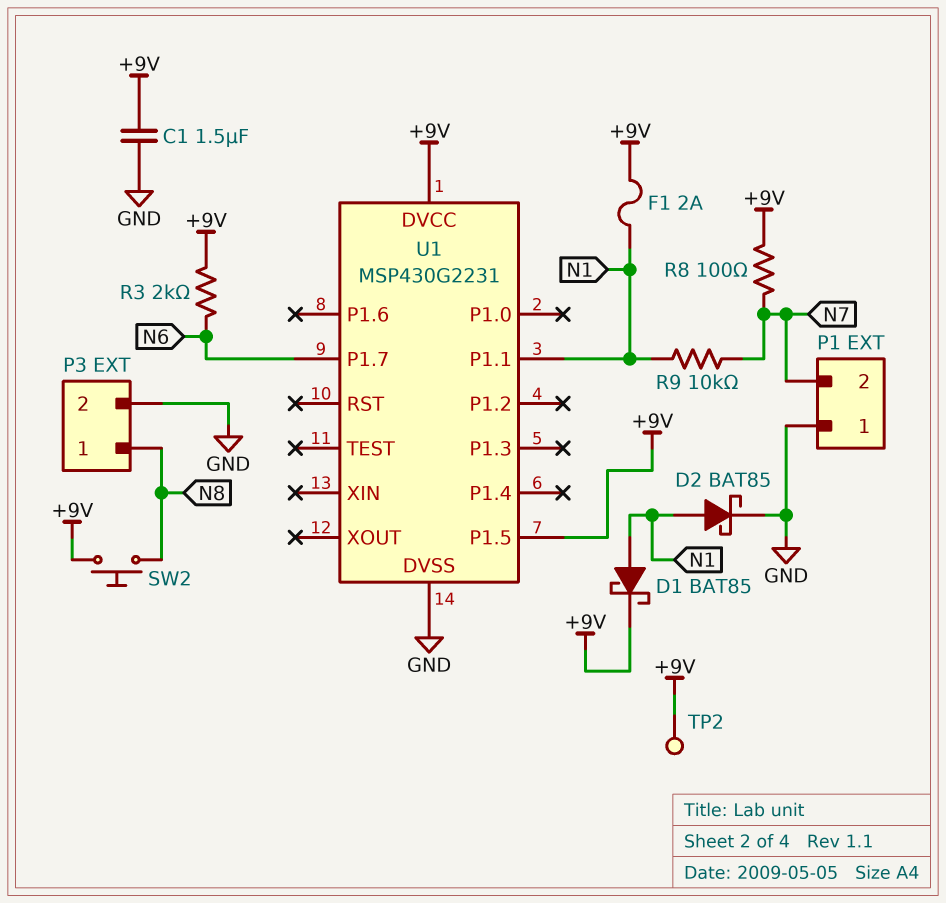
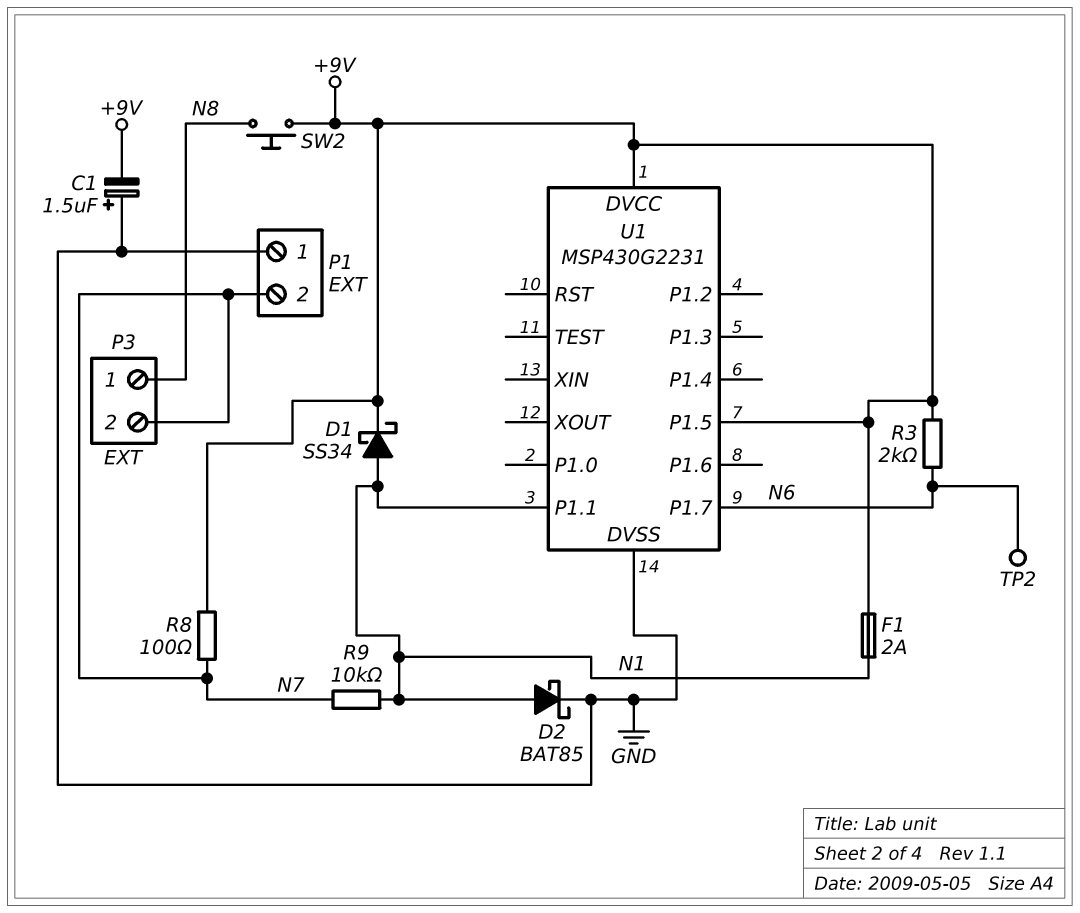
C1: 1.5uF (+9V, GND) -> 1.5uF (plus GND, minus +9V)
D1: schottky BAT85 (A N1, K +9V) -> schottky SS34 (A N1, K +9V)
P3 pin 2: GND -> N7
TP2: test point (+9V) -> test point (N6)

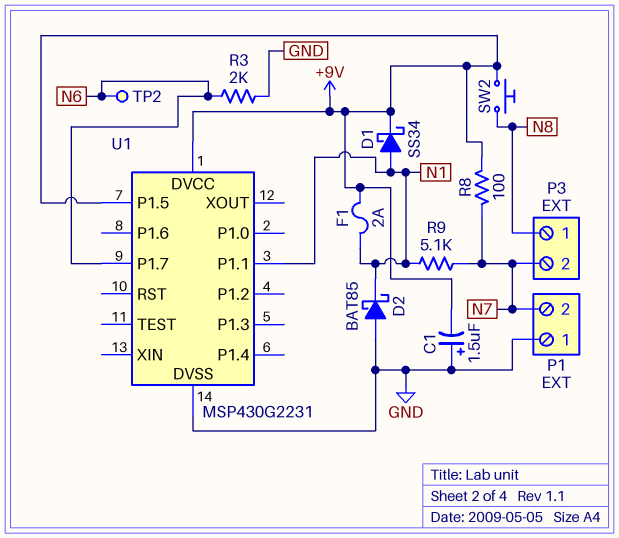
D2: schottky BAT85 (A N1, K GND) -> schottky BAT85 (A GND, K N1)
R3: 2k (+9V, N6) -> 2k (GND, N6)
R9: 10k (N1, N7) -> 5.1k (N1, N7)

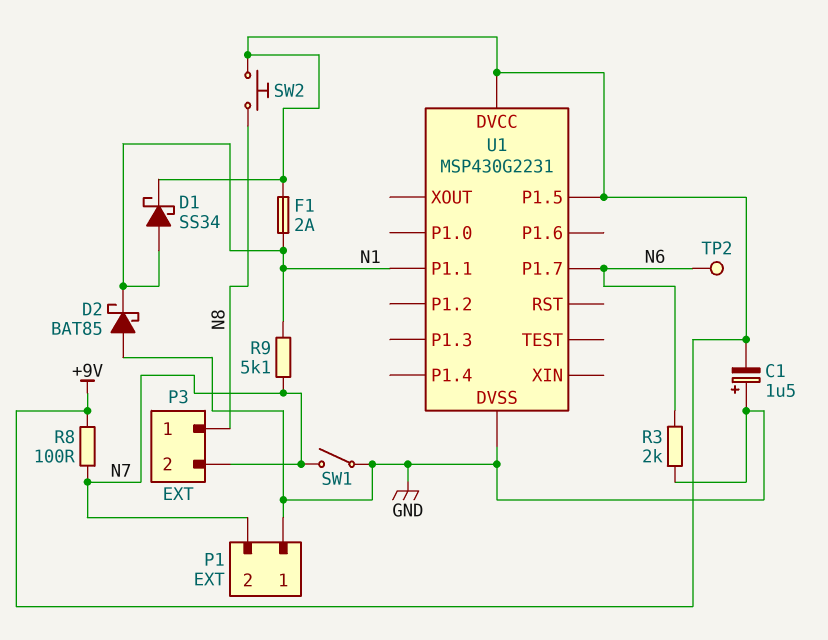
SW1: none -> switch (GND, N7)

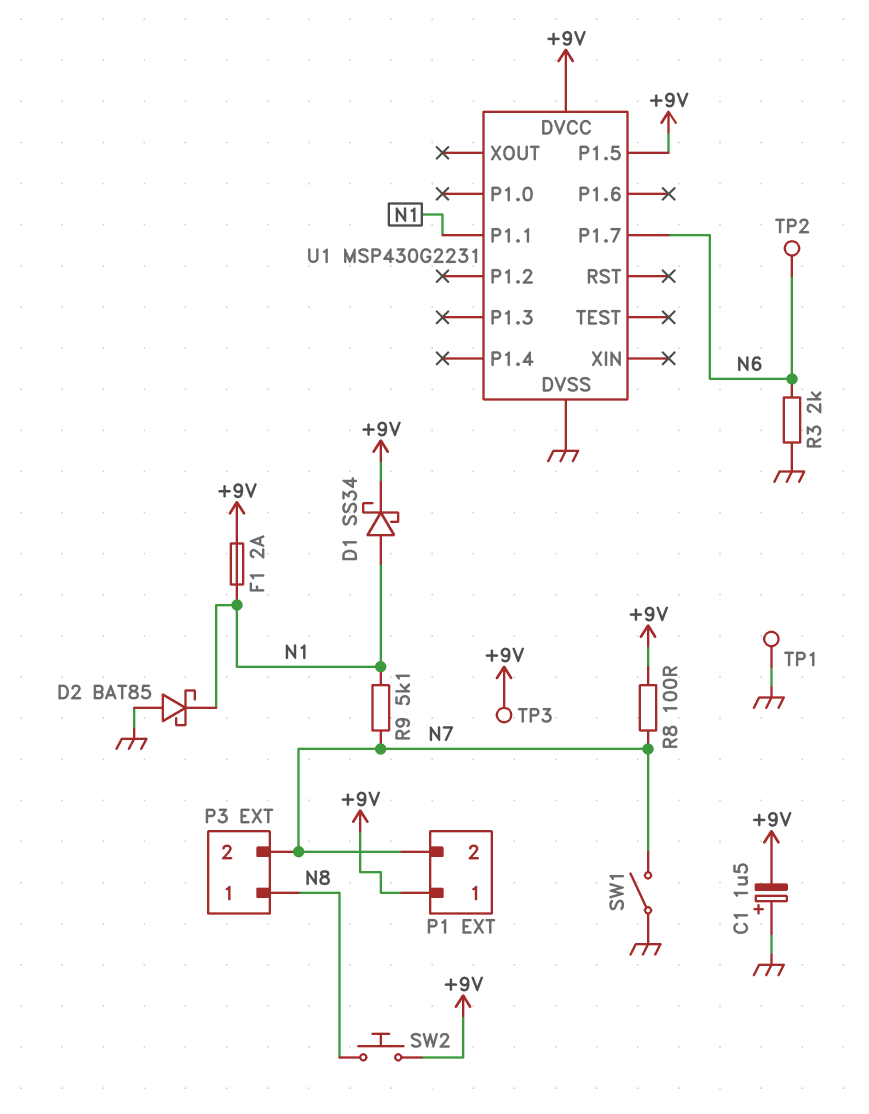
P1 pin 1: GND -> +9V
TP1: none -> test point (GND)
TP3: none -> test point (+9V)

